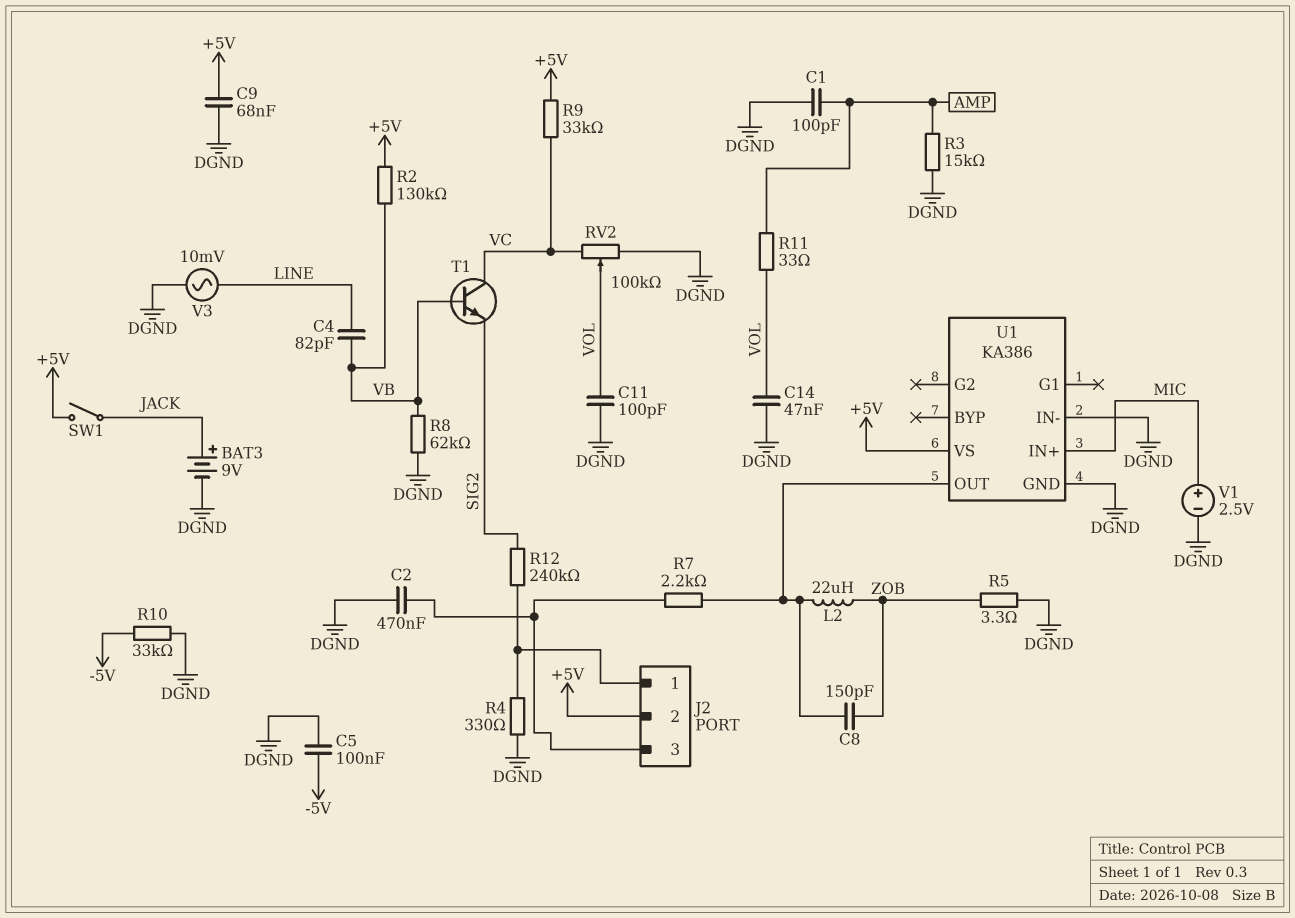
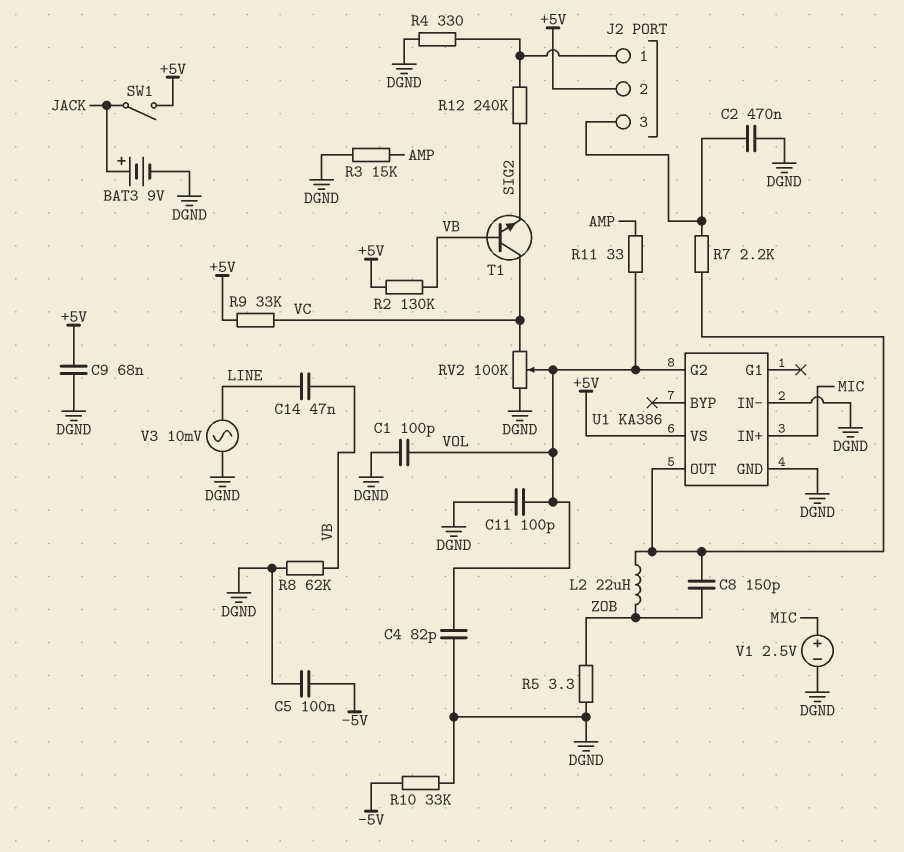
C1: 100pF (AMP, DGND) -> 100pF (DGND, VOL)
C4: 82pF (LINE, VB) -> 82pF (DGND, VOL)
C14: 47nF (DGND, VOL) -> 47nF (LINE, VB)
U1 pin G2: none -> VOL

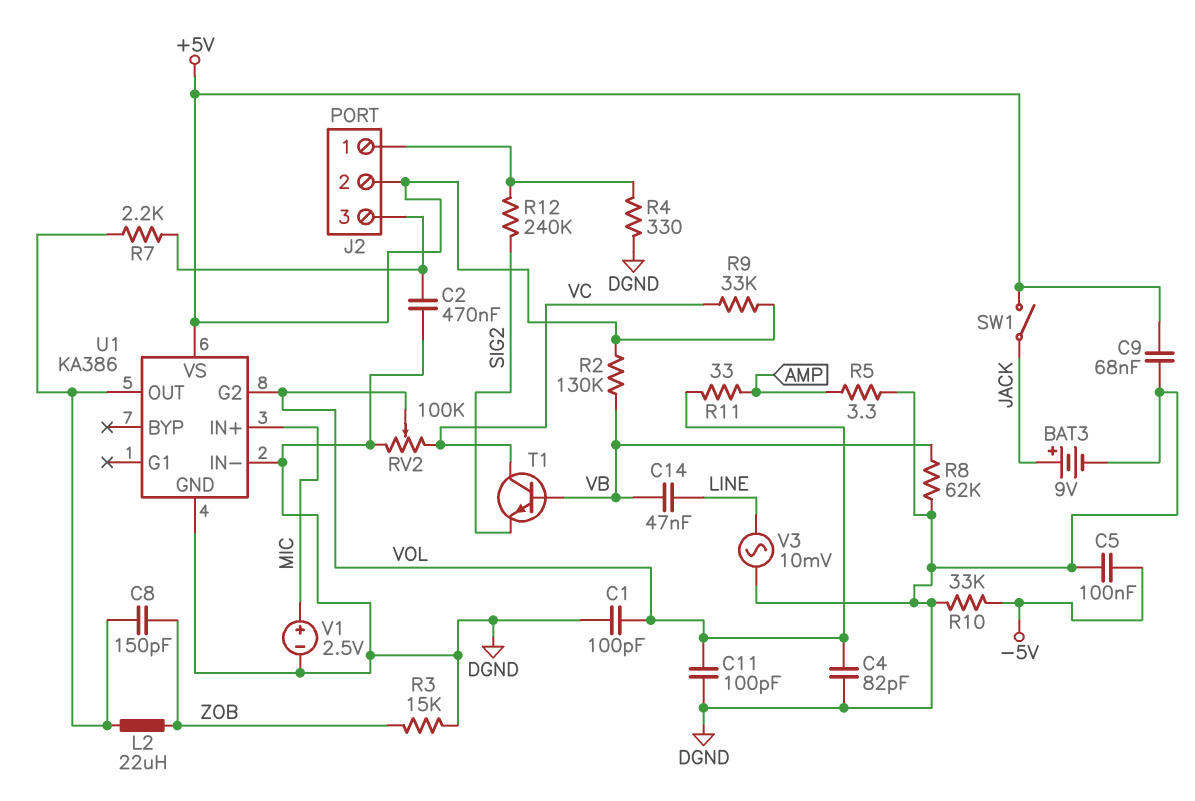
R3: 15k (AMP, DGND) -> 15k (DGND, ZOB)
R5: 3.3 (DGND, ZOB) -> 3.3 (AMP, DGND)

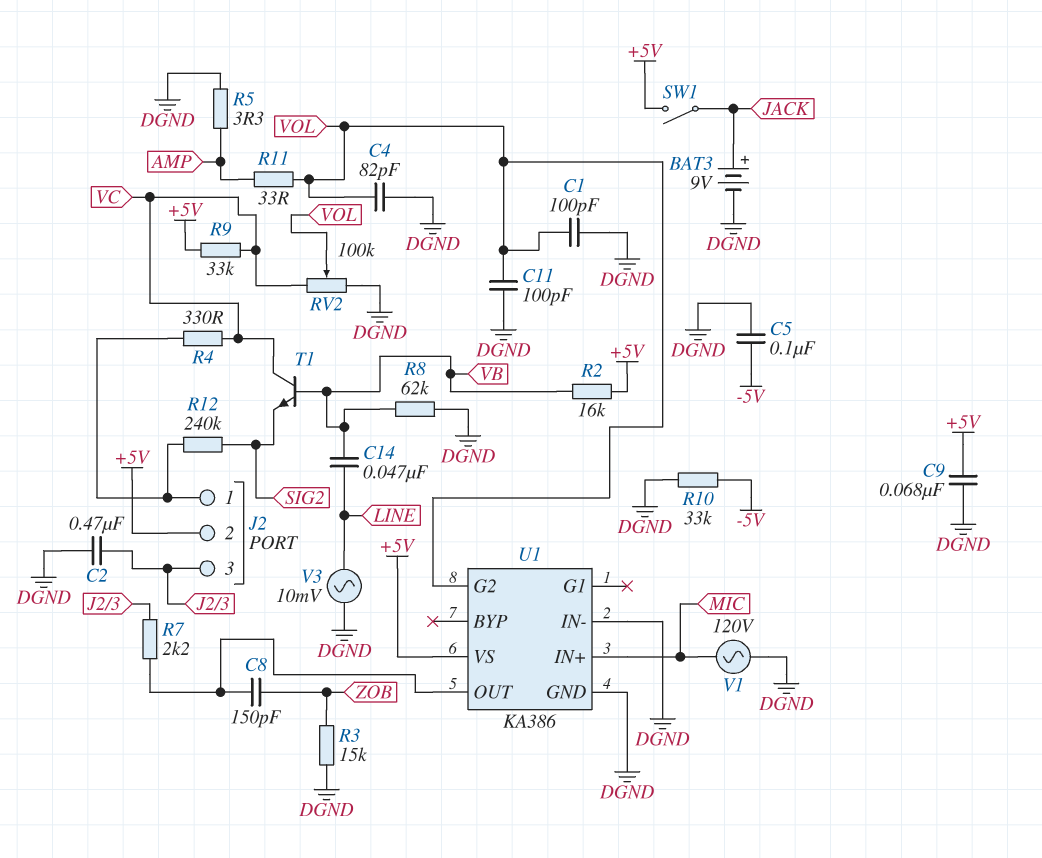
L2: 22uH (U1/OUT, ZOB) -> none
R2: 130k (+5V, VB) -> 16k (+5V, VB)
R4: 330 (DGND, J2/1) -> 330 (J2/1, VC)
V1: 2.5V (plus MIC, minus DGND) -> AC 120V (DGND, MIC)

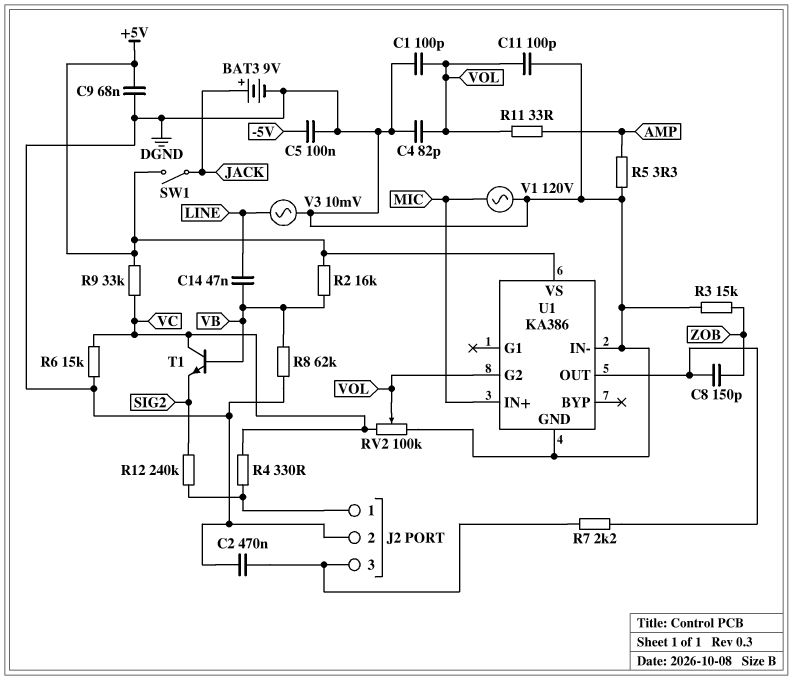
J2 pin 2: +5V -> DGND
R6: none -> 15k (DGND, VC)
R10: 33k (-5V, DGND) -> none

